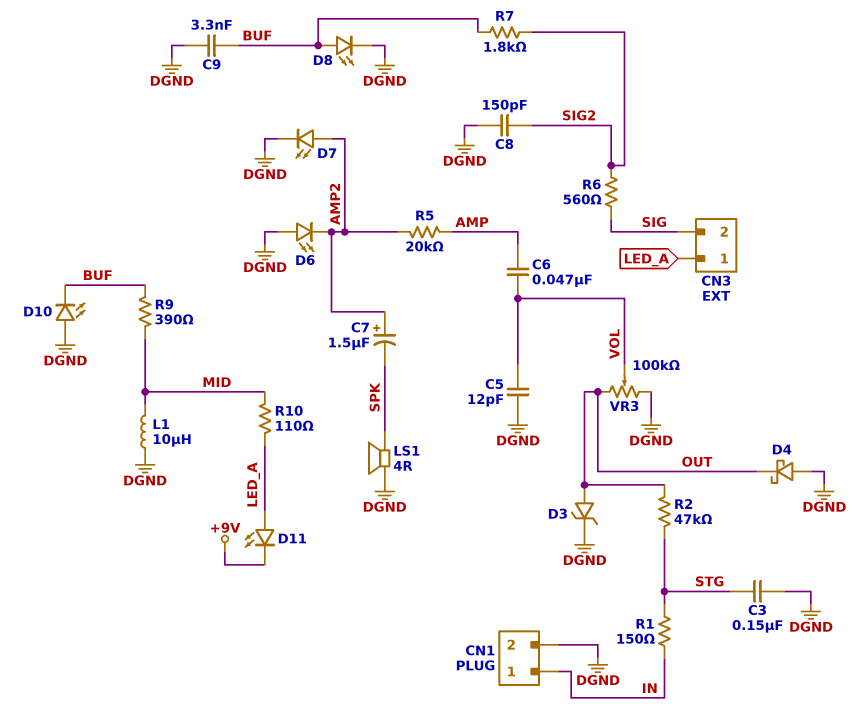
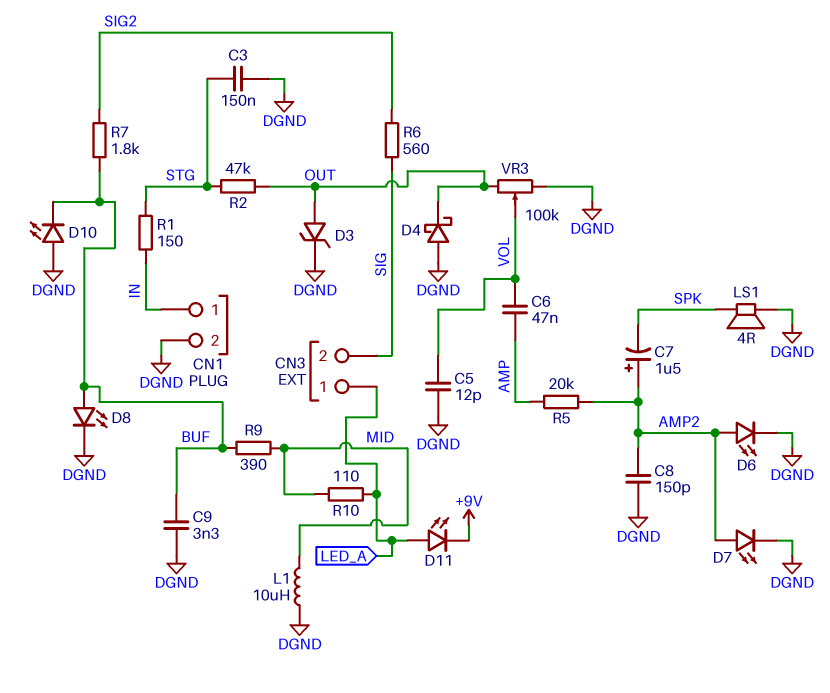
C8: 150pF (DGND, SIG2) -> 150pF (AMP2, DGND)
D6: LED (A DGND, K AMP2) -> LED (A AMP2, K DGND)

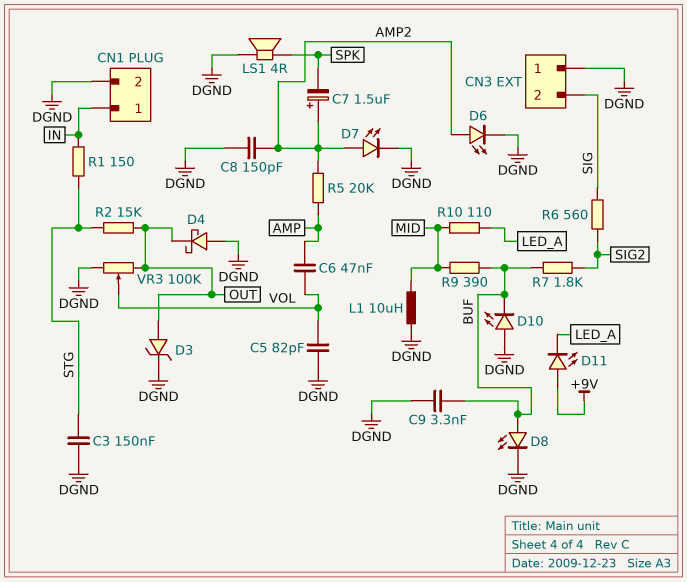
C5: 12pF (DGND, VOL) -> 82pF (DGND, VOL)
CN3 pin 1: LED_A -> DGND
D11: LED (A LED_A, K +9V) -> LED (A +9V, K LED_A)
R2: 47k (OUT, STG) -> 15k (OUT, STG)

